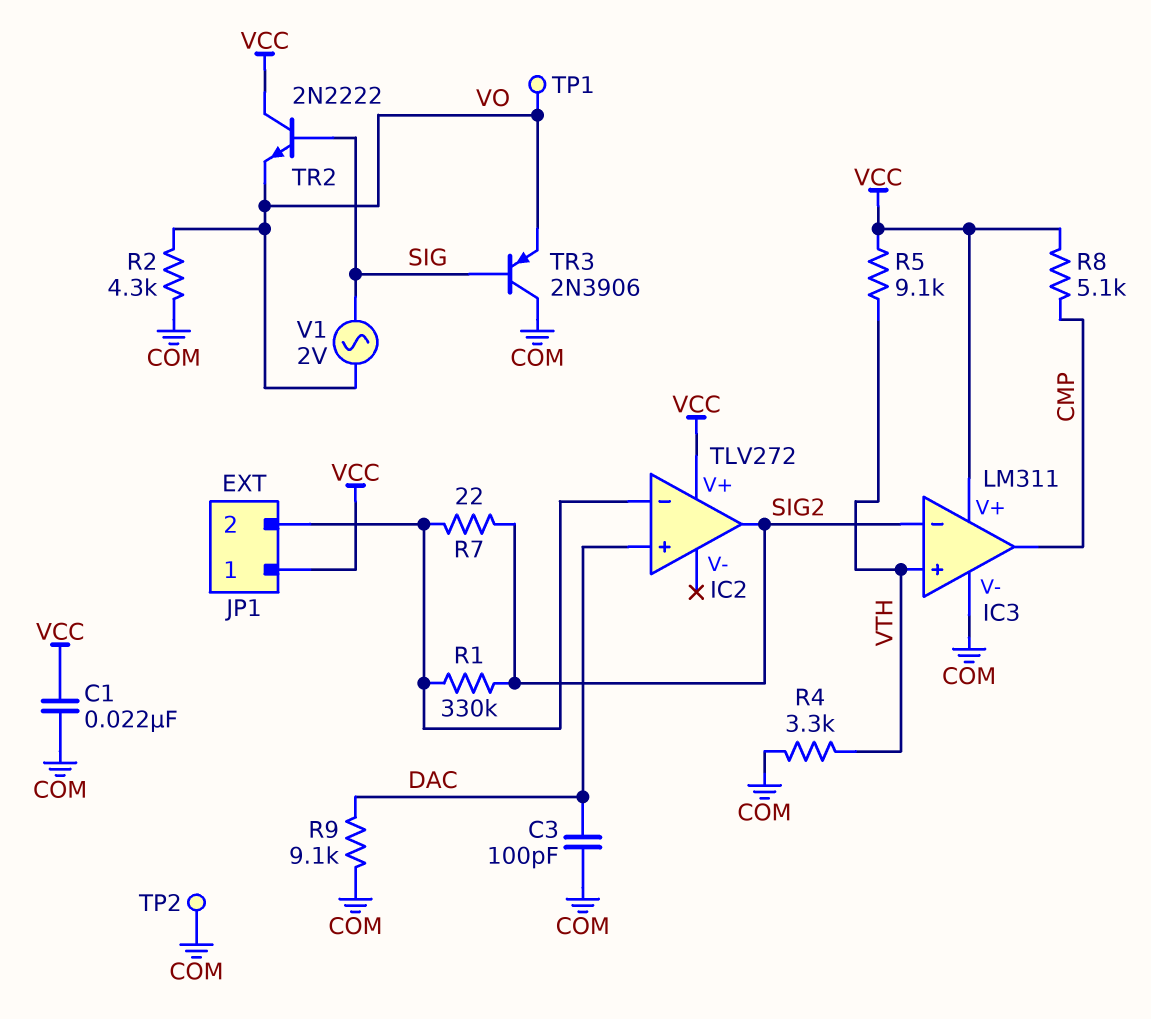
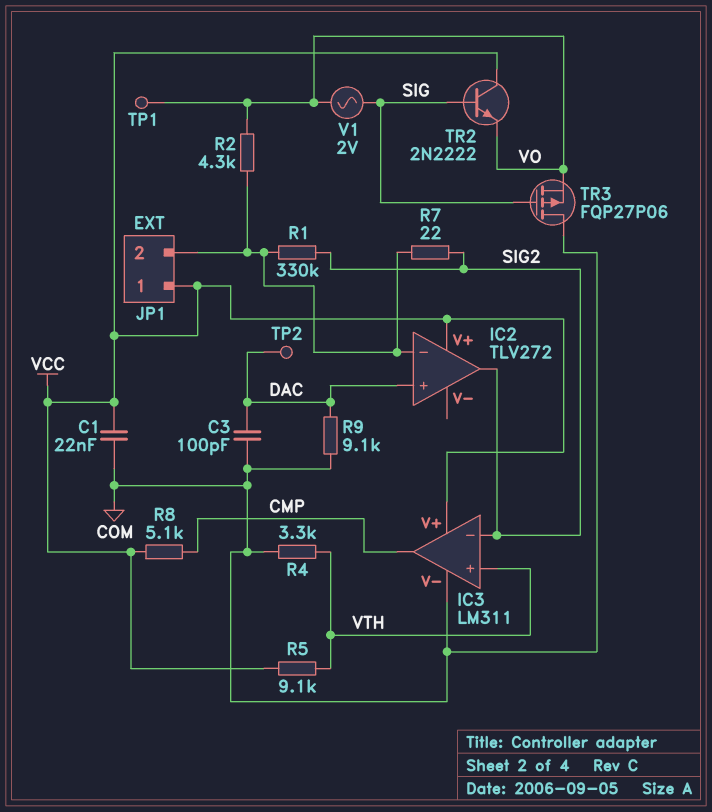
R2: 4.3k (COM, VO) -> 4.3k (IC2/in-, VO)
TP2: test point (COM) -> test point (DAC)
TR3: PNP 2N3906 (B SIG, C COM, E VO) -> PMOS FQP27P06 (G SIG, D COM, S VO)

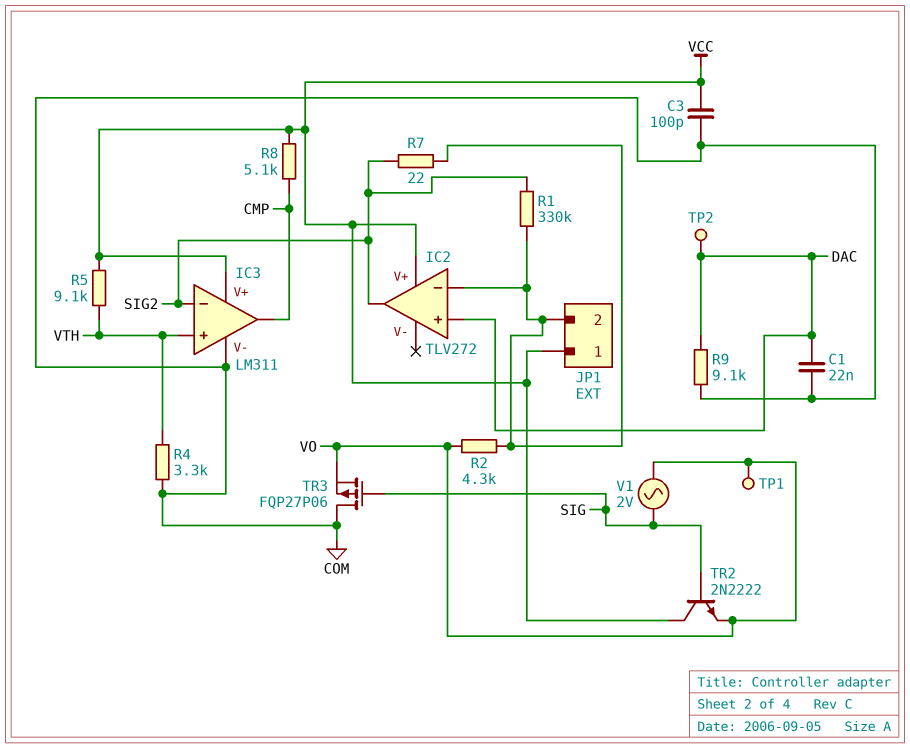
C1: 22nF (COM, VCC) -> 22nF (COM, DAC)
C3: 100pF (COM, DAC) -> 100pF (COM, VCC)

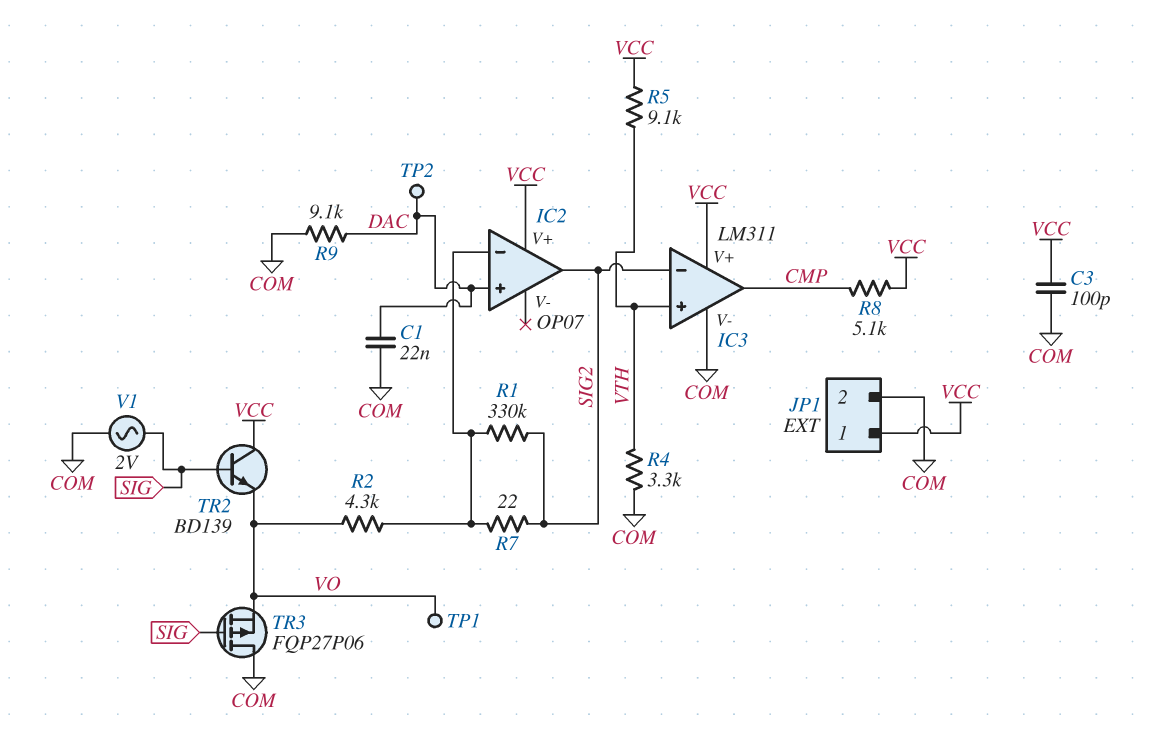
IC2: TLV272 -> OP07
JP1 pin 2: IC2/in- -> COM
TR2: NPN 2N2222 (B SIG, C VCC, E VO) -> NPN BD139 (B SIG, C VCC, E VO)
V1: AC 2V (SIG, VO) -> AC 2V (COM, SIG)

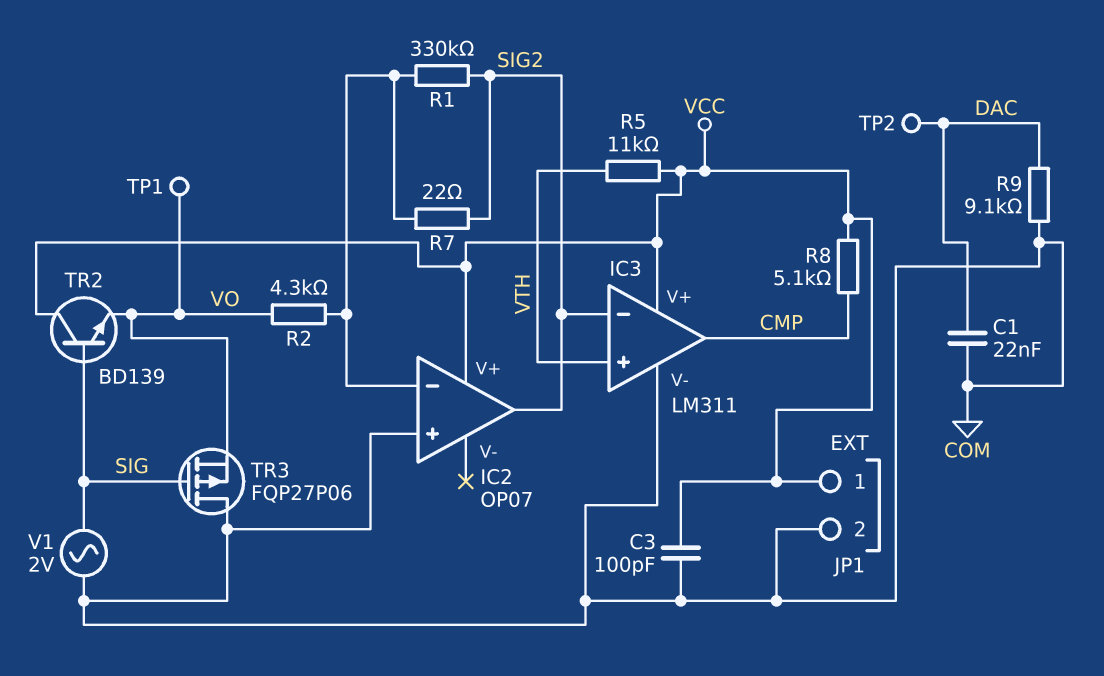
IC2 pin in+: DAC -> COM
R4: 3.3k (COM, VTH) -> none
R5: 9.1k (VCC, VTH) -> 11k (VCC, VTH)

